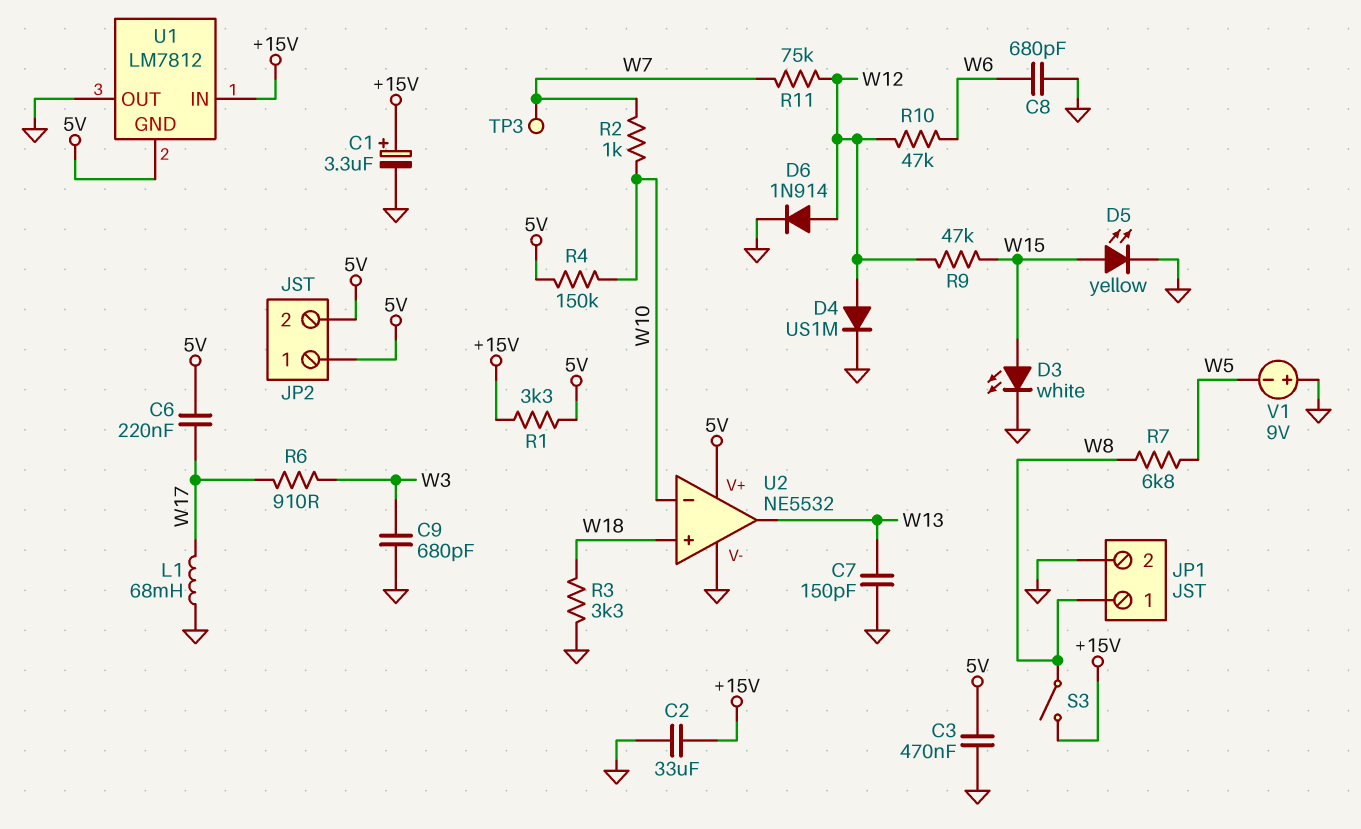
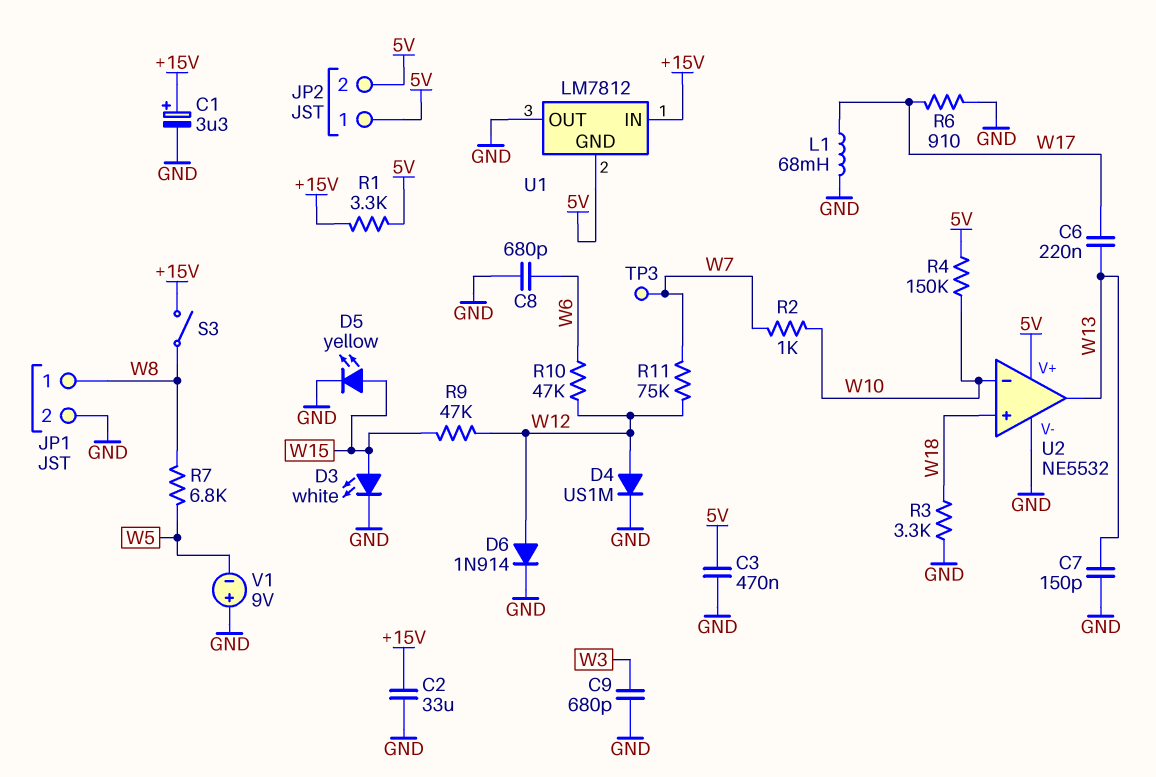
C6: 220nF (5V, W17) -> 220nF (W13, W17)
R6: 910 (W3, W17) -> 910 (GND, W17)

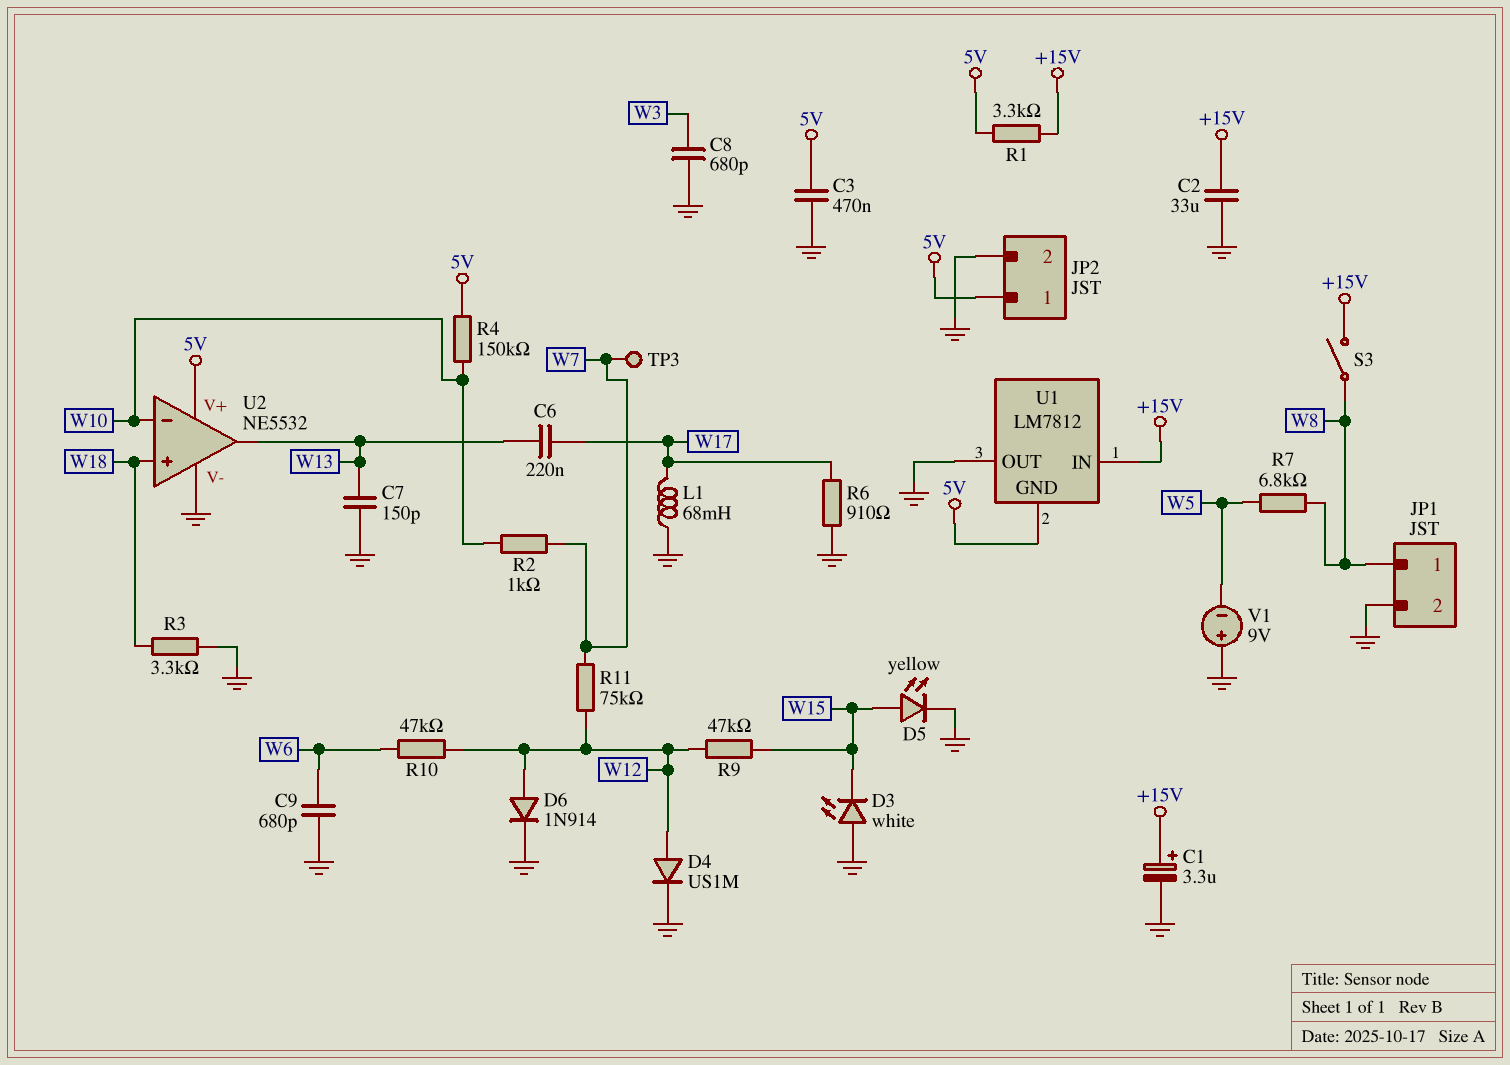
C8: 680pF (GND, W6) -> 680pF (GND, W3)
C9: 680pF (GND, W3) -> 680pF (GND, W6)
D3: LED white (A W15, K GND) -> LED white (A GND, K W15)
JP2 pin 2: 5V -> GND

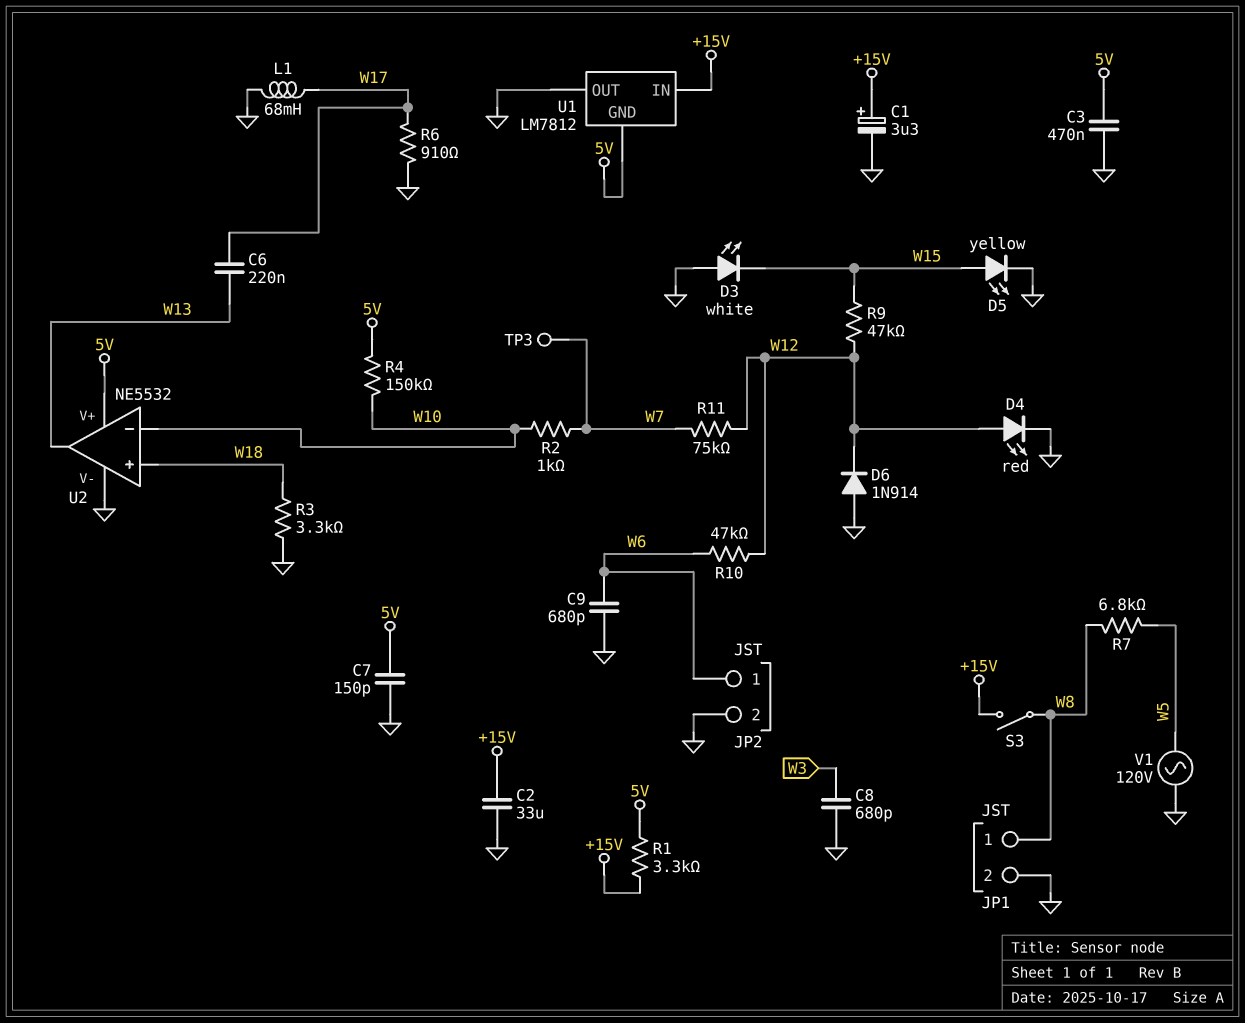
C7: 150pF (GND, W13) -> 150pF (5V, GND)
D4: diode US1M (A W12, K GND) -> LED red (A W12, K GND)
D6: diode 1N914 (A W12, K GND) -> diode 1N914 (A GND, K W12)
JP2 pin 1: 5V -> W6
V1: 9V (plus GND, minus W5) -> AC 120V (GND, W5)

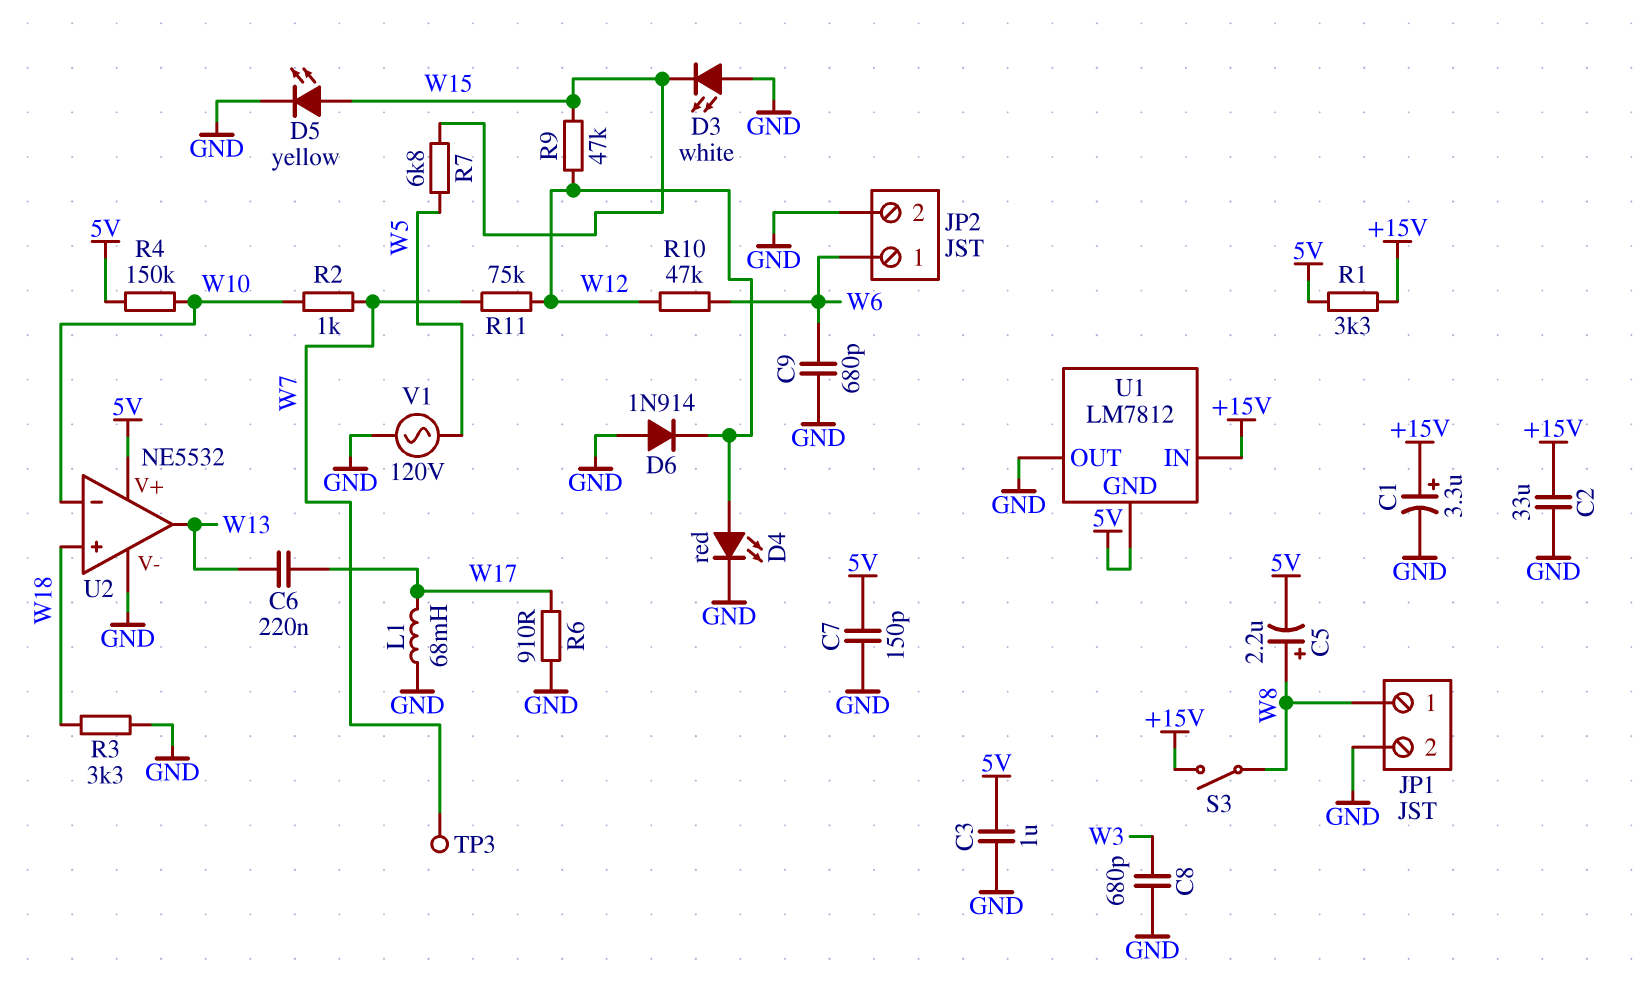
C3: 470nF (5V, GND) -> 1uF (5V, GND)
C5: none -> 2.2uF (plus W8, minus 5V)
R7: 6.8k (W5, W8) -> 6.8k (W5, W15)

